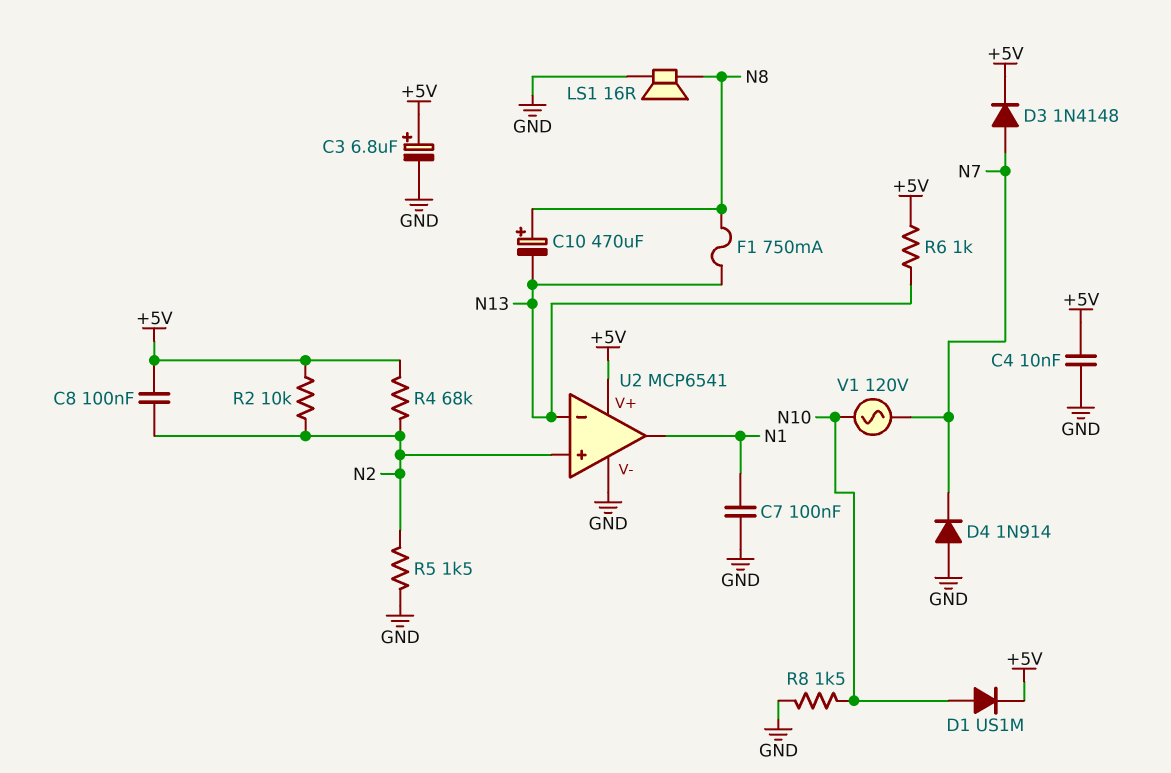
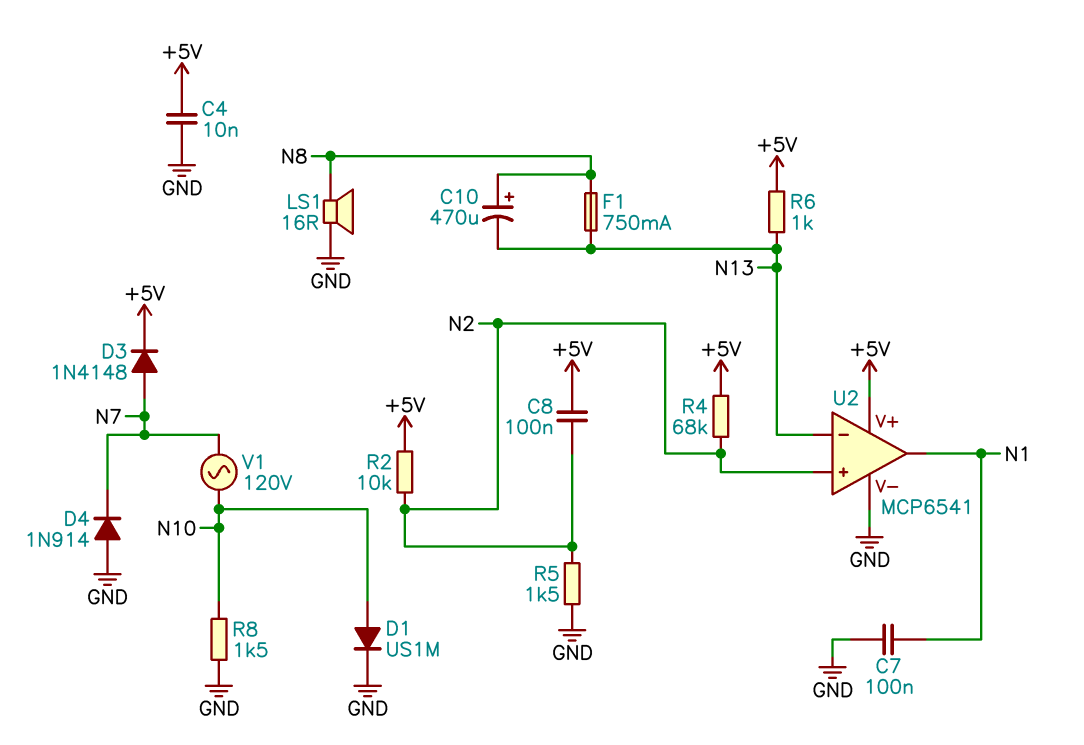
C3: 6.8uF (plus +5V, minus GND) -> none
D1: diode US1M (A N10, K +5V) -> diode US1M (A N10, K GND)

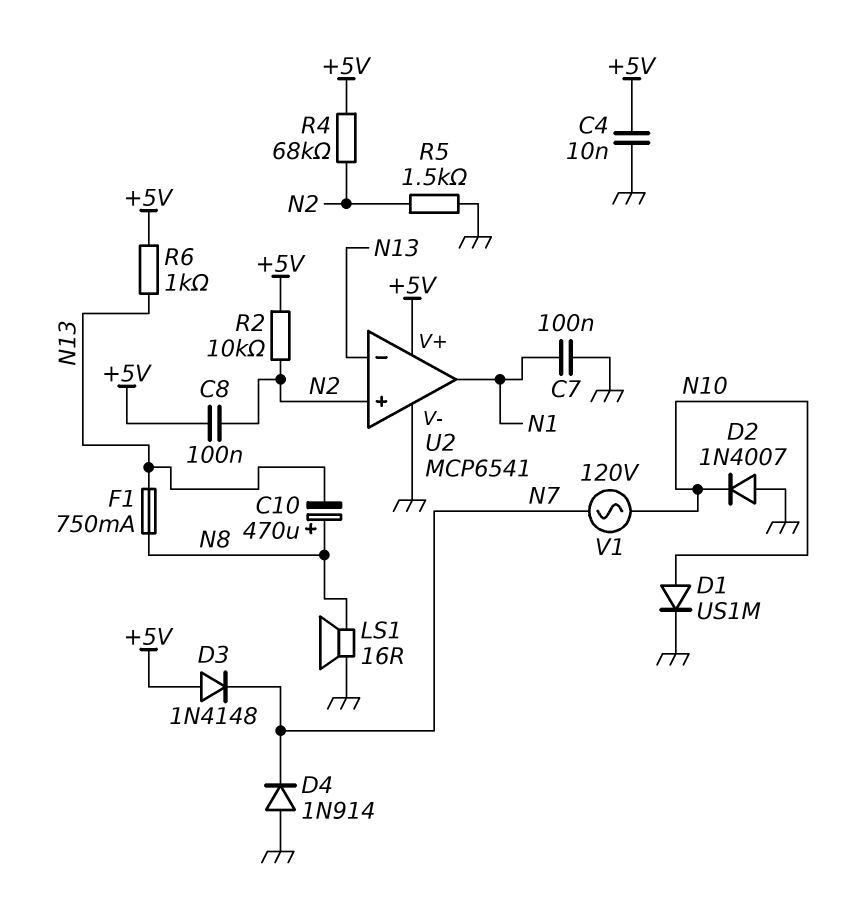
D2: none -> diode 1N4007 (A GND, K N10)
D3: diode 1N4148 (A N7, K +5V) -> diode 1N4148 (A +5V, K N7)
R8: 1.5k (GND, N10) -> none

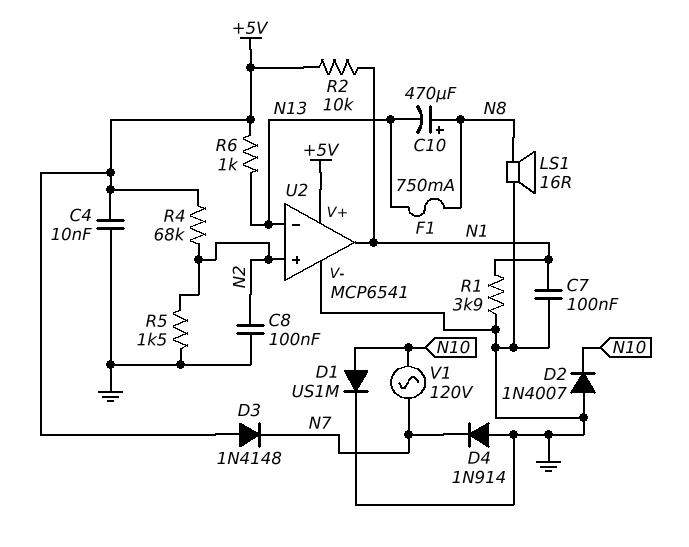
C8: 100nF (+5V, N2) -> 100nF (GND, N2)
R1: none -> 3.9k (GND, N1)
R2: 10k (+5V, N2) -> 10k (+5V, N1)

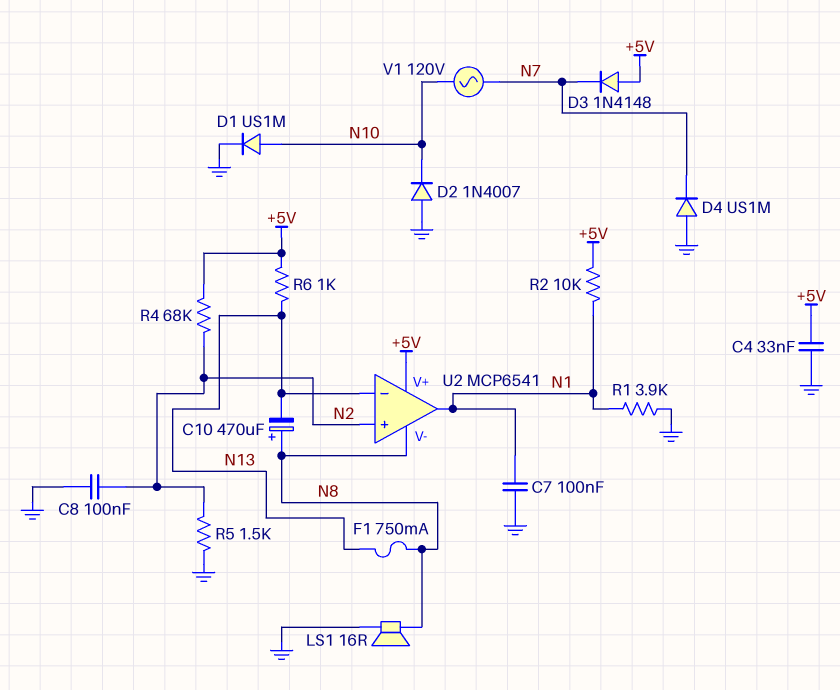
C4: 10nF (+5V, GND) -> 33nF (+5V, GND)
D4: diode 1N914 (A GND, K N7) -> diode US1M (A GND, K N7)
U2 pin V-: GND -> N8

